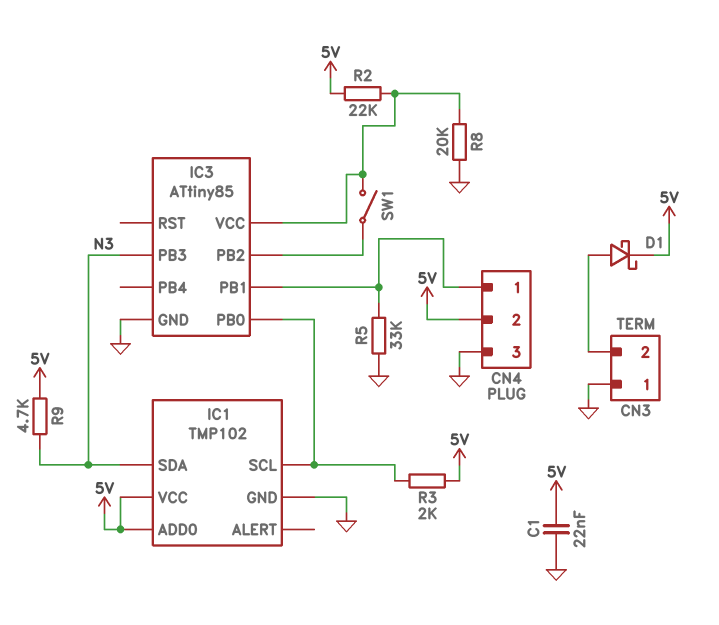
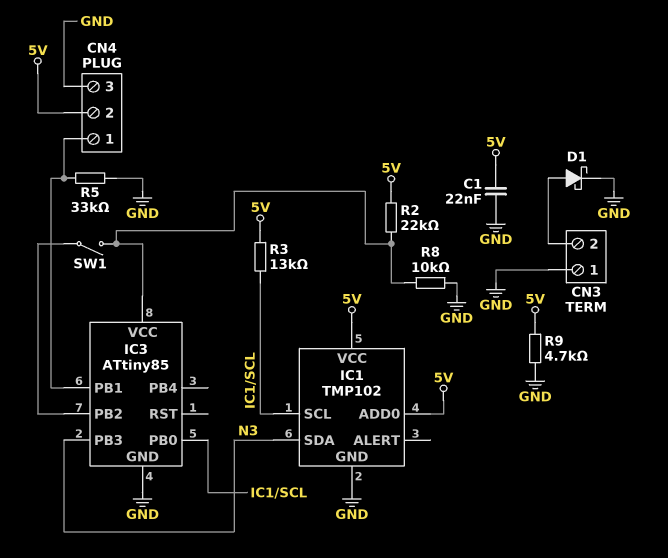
D1: schottky (A CN3/2, K 5V) -> schottky (A CN3/2, K GND)
R3: 2k (5V, IC1/SCL) -> 13k (5V, IC1/SCL)
R8: 20k (GND, IC3/VCC) -> 10k (GND, IC3/VCC)
R9: 4.7k (5V, N3) -> 4.7k (5V, GND)

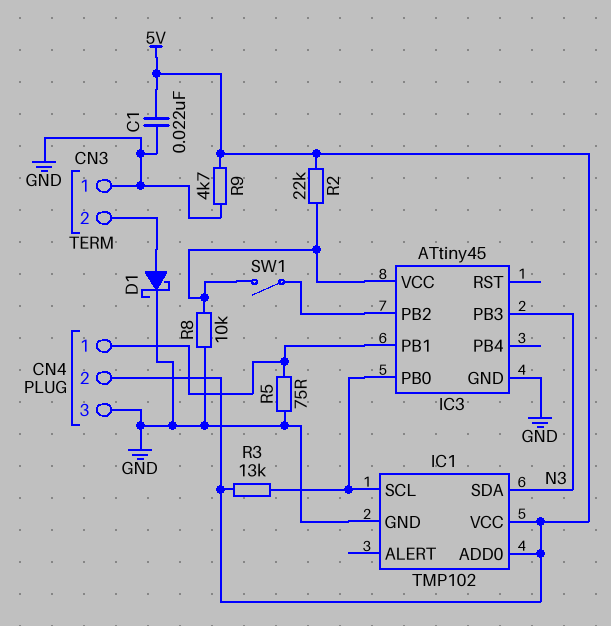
IC3: ATtiny85 -> ATtiny45
R5: 33k (CN4/1, GND) -> 75 (CN4/1, GND)

